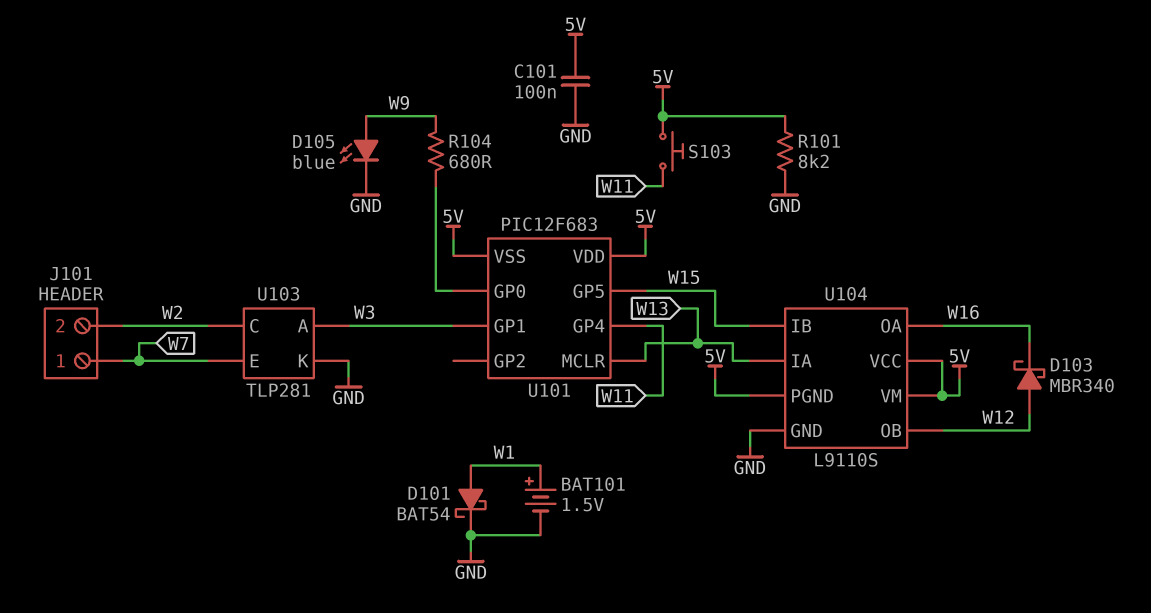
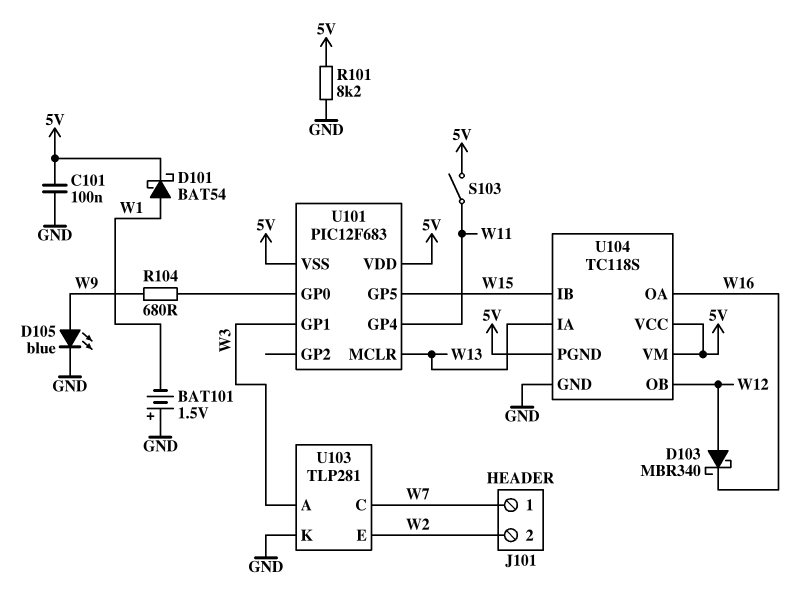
BAT101: 1.5V (plus W1, minus GND) -> 1.5V (plus GND, minus W1)
D101: schottky BAT54 (A W1, K GND) -> schottky BAT54 (A W1, K 5V)
S103: button (5V, W11) -> switch (5V, W11)
U103 pin C: W2 -> W7
U103 pin E: W7 -> W2
U104: L9110S -> TC118S

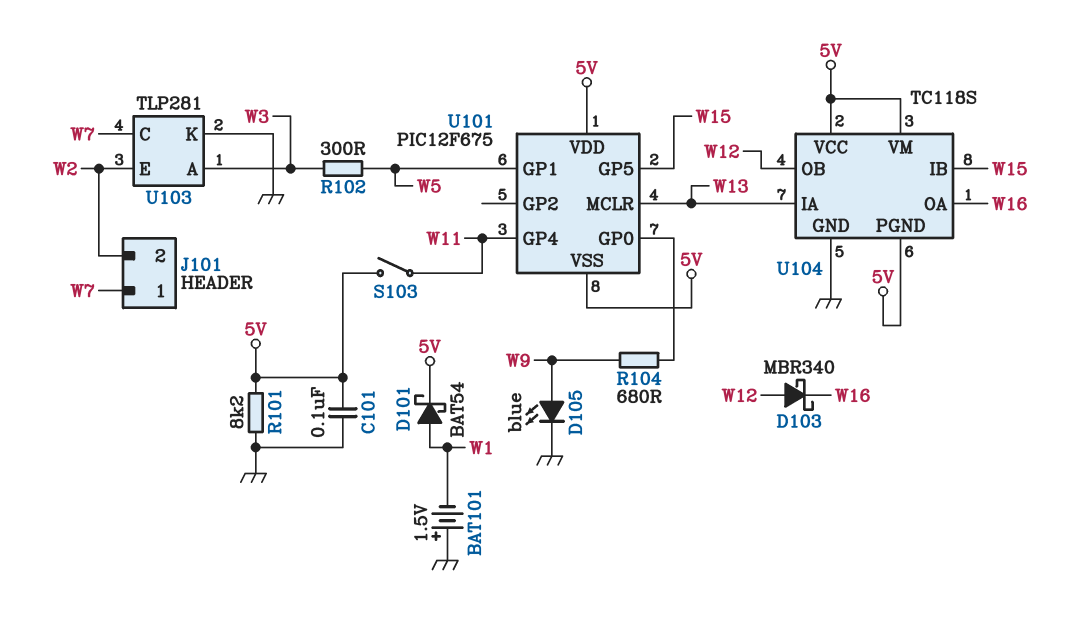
R102: none -> 300 (W3, W5)
U101: PIC12F683 -> PIC12F675
U101 pin GP1: W3 -> W5

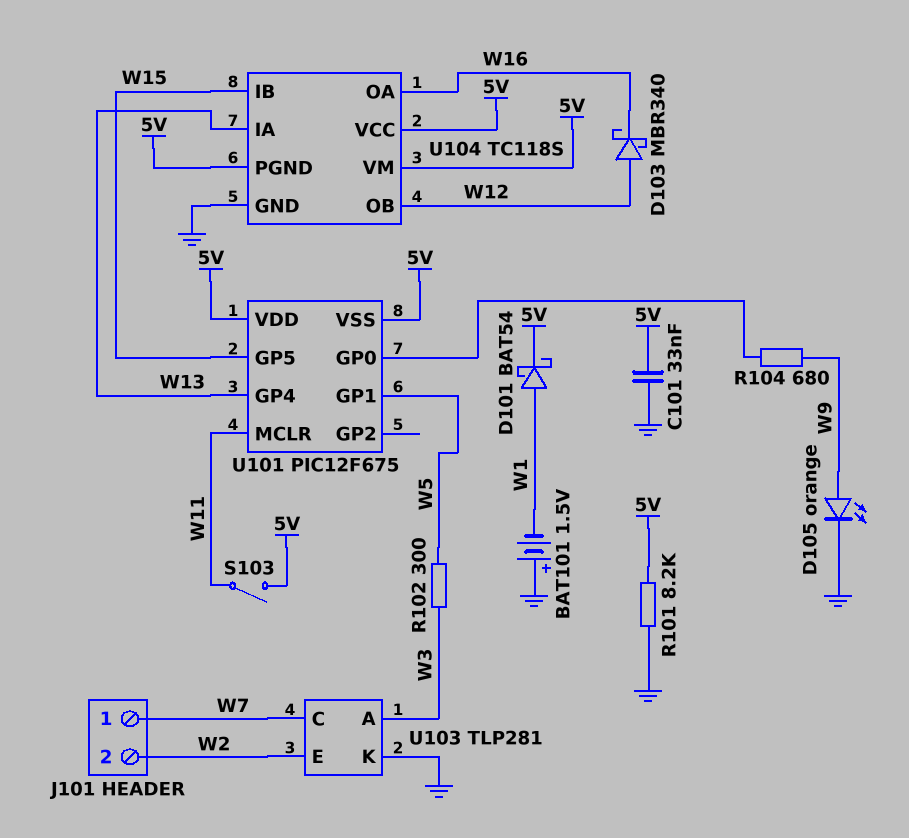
C101: 100nF (5V, GND) -> 33nF (5V, GND)
D105: LED blue (A W9, K GND) -> LED orange (A W9, K GND)
U101 pin GP4: W11 -> W13
U101 pin MCLR: W13 -> W11

